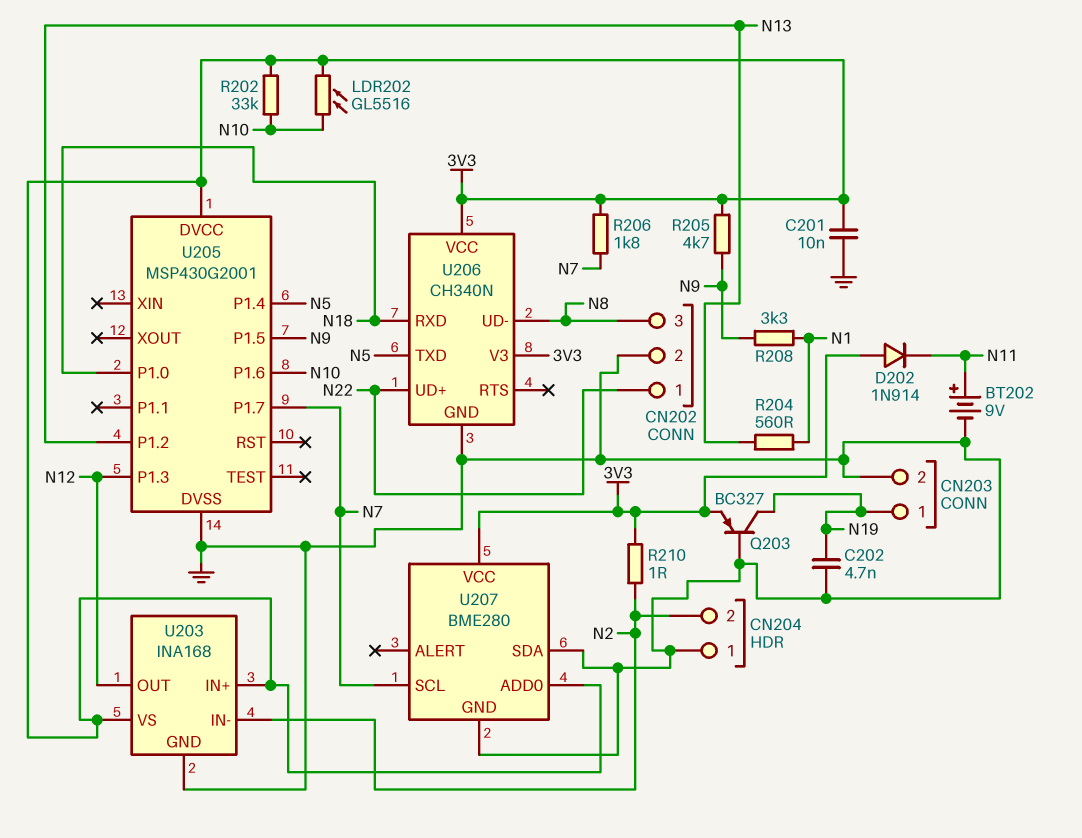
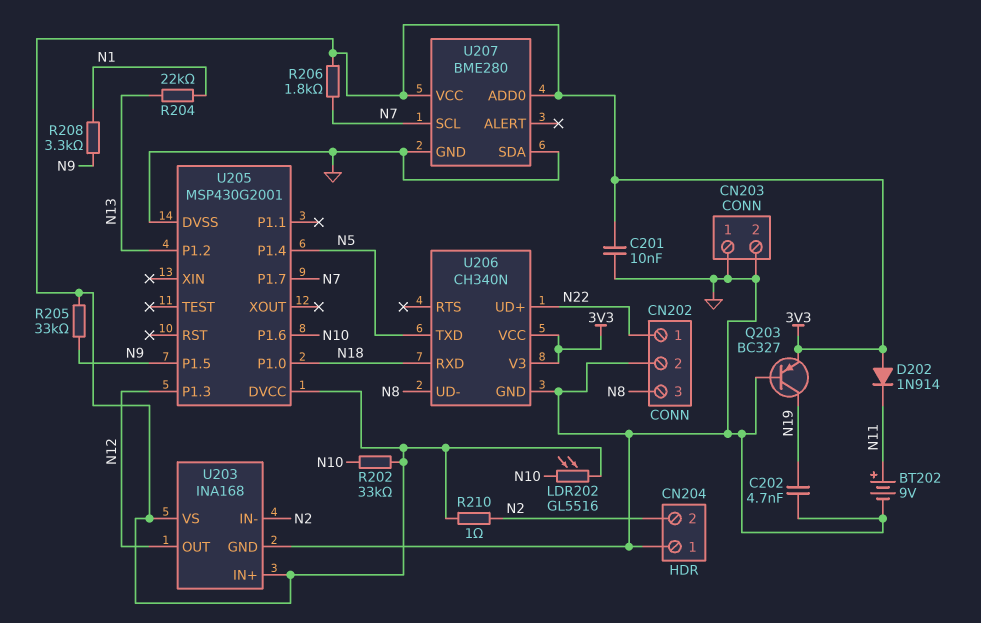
CN203 pin 1: N19 -> GND
R204: 560 (N1, N13) -> 22k (N1, N13)
R205: 4.7k (3V3, N9) -> 33k (3V3, N9)

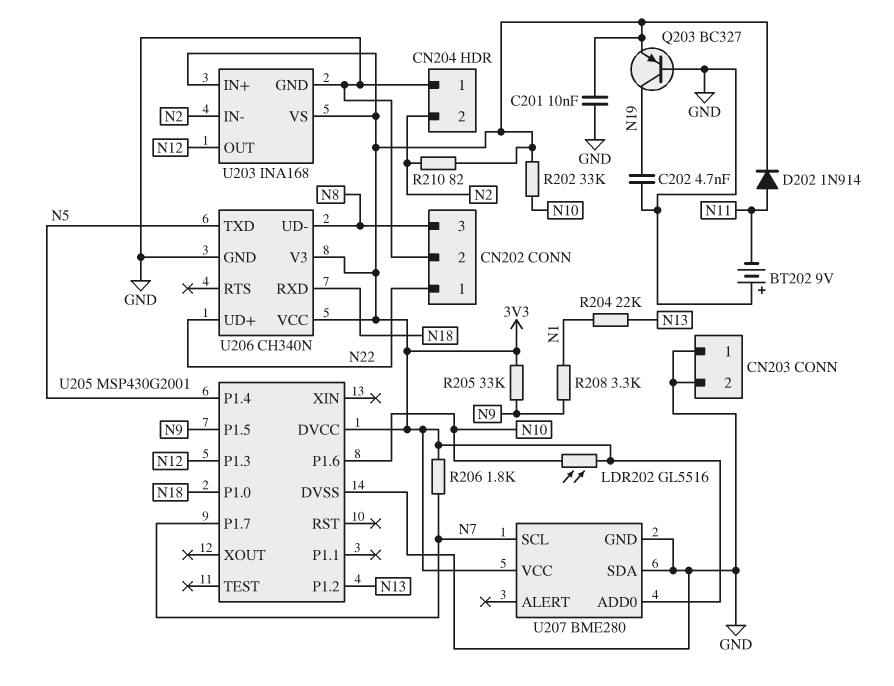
BT202: 9V (plus N11, minus GND) -> 9V (plus GND, minus N11)
D202: diode 1N914 (A 3V3, K N11) -> diode 1N914 (A N11, K 3V3)
R210: 1 (3V3, N2) -> 82 (3V3, N2)

